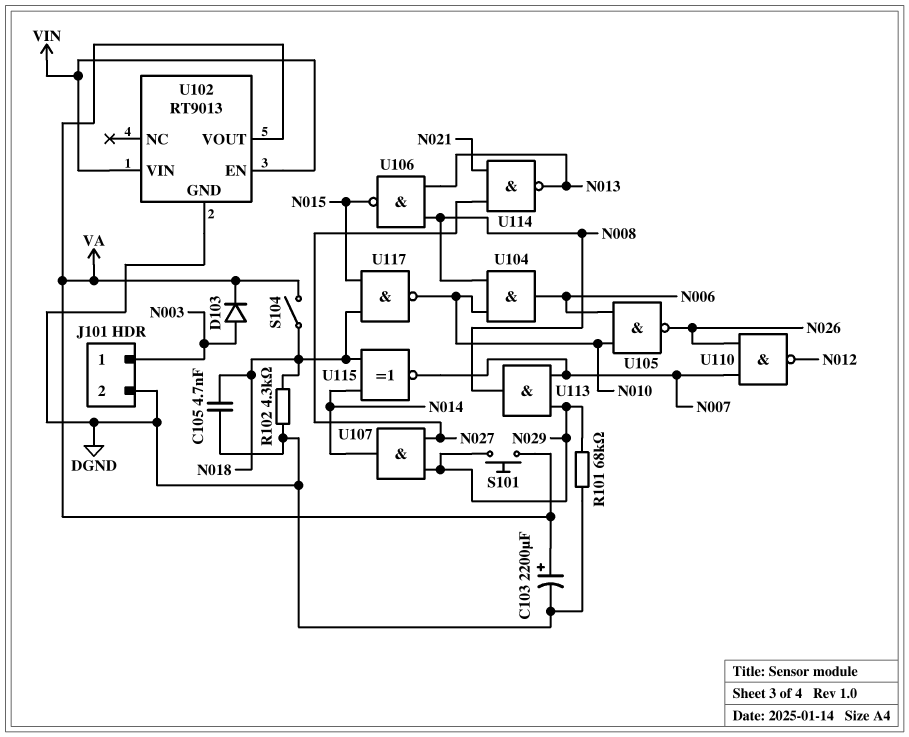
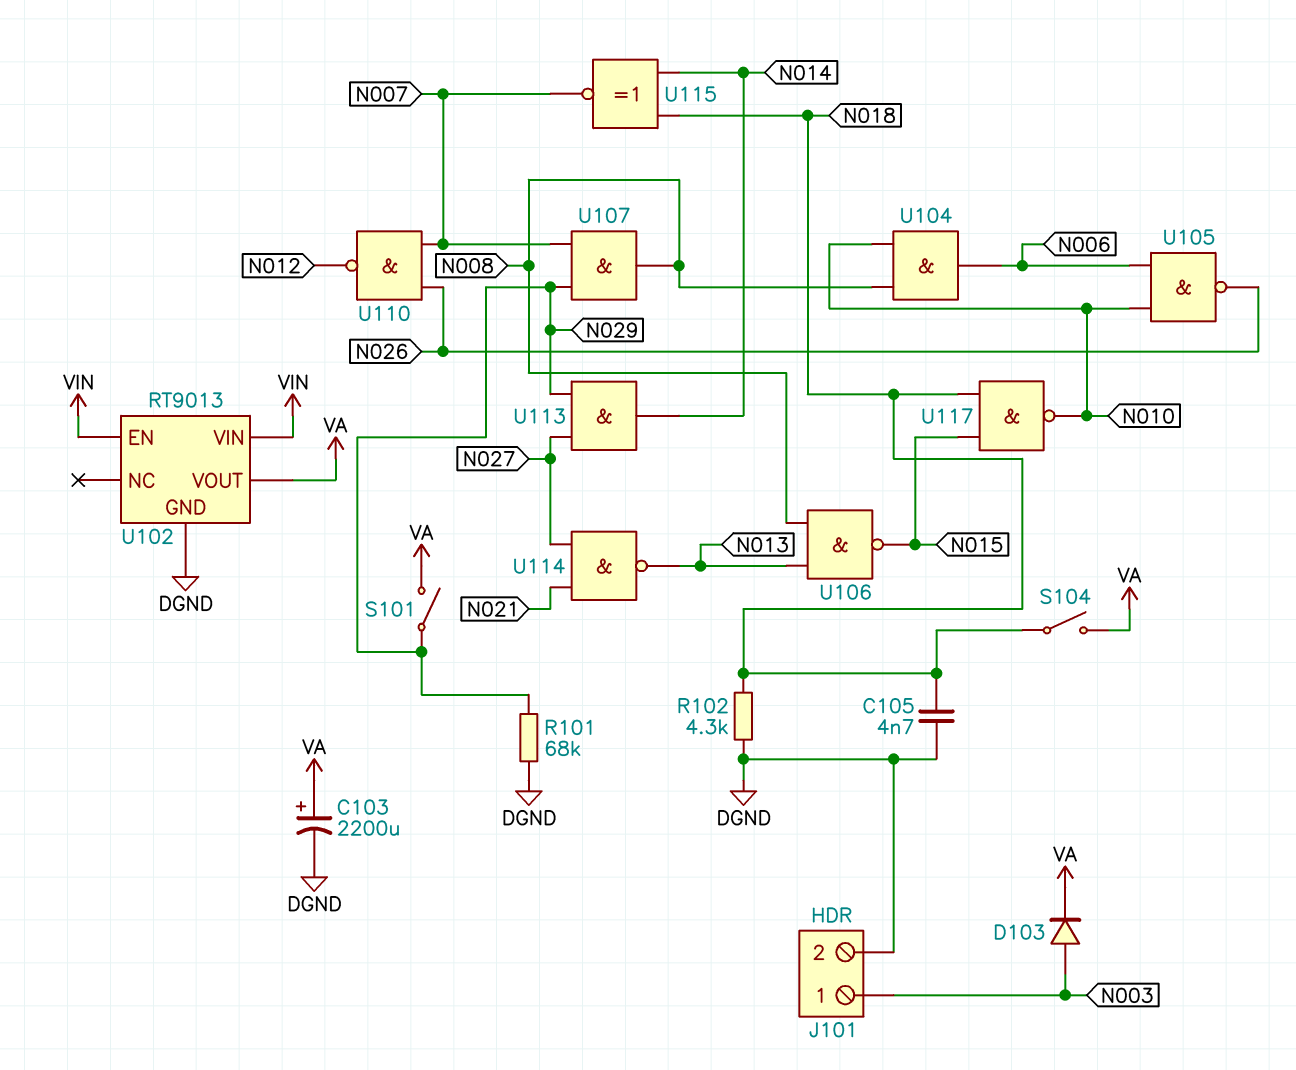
S101: button (N029, VA) -> switch (N029, VA)
U107: AND (in N027, in N029, out N014) -> AND (in N007, in N029, out N008)
U113: AND (in N007, in N029, out N008) -> AND (in N027, in N029, out N014)

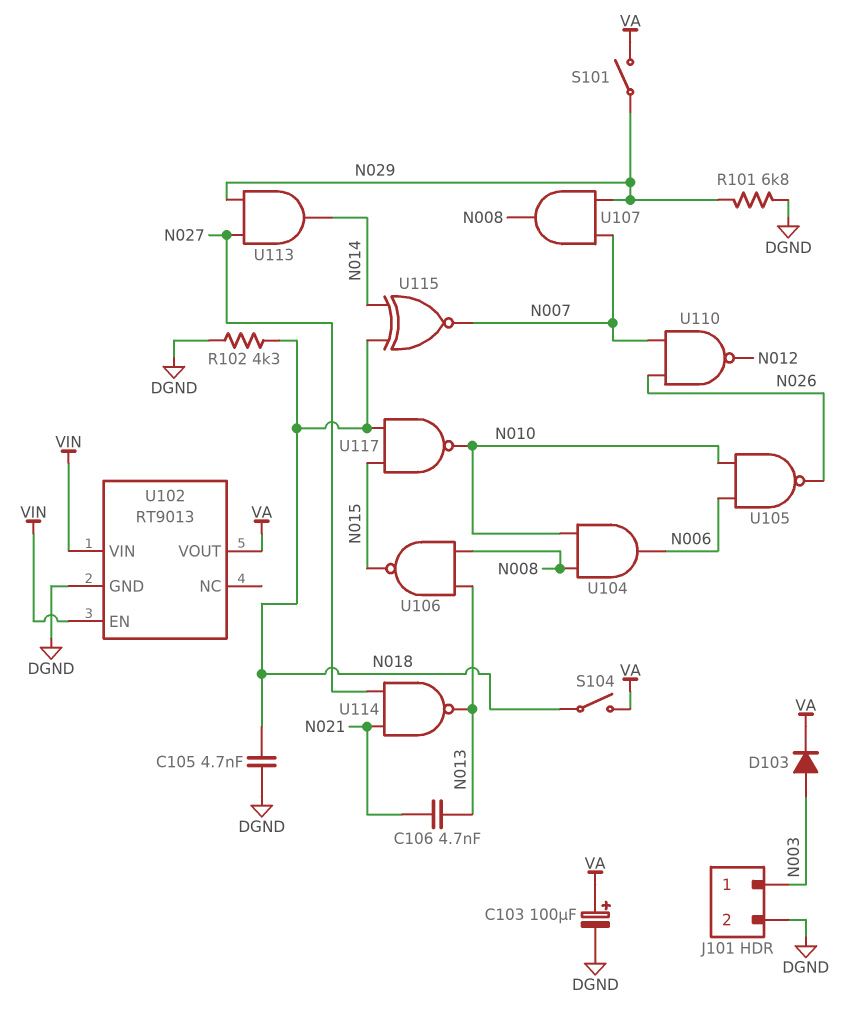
C103: 2200uF (plus VA, minus DGND) -> 100uF (plus VA, minus DGND)
C106: none -> 4.7nF (N013, N021)
R101: 68k (DGND, N029) -> 6.8k (DGND, N029)

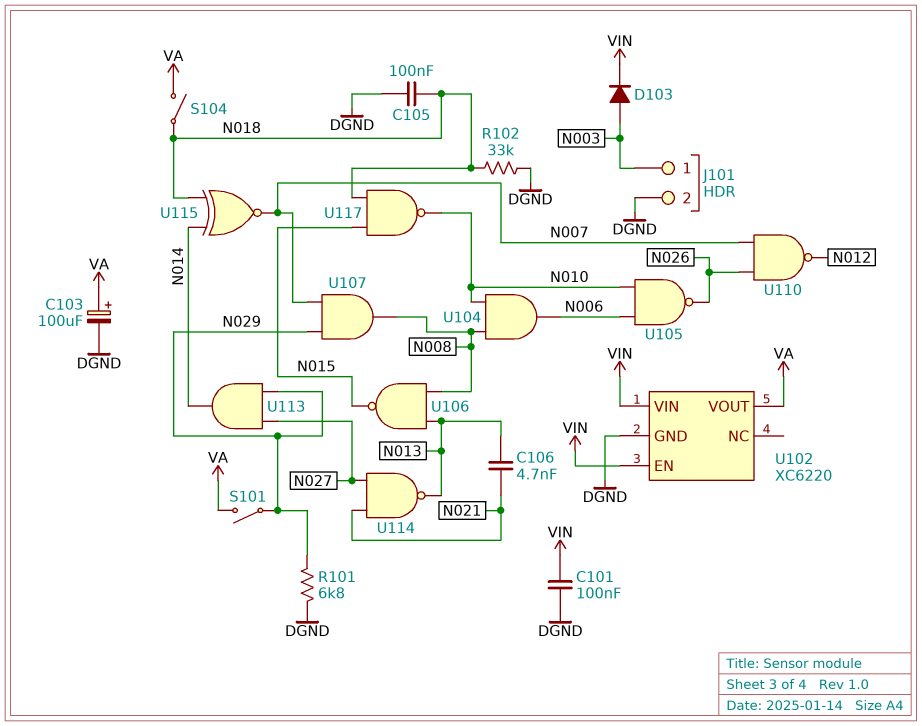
C101: none -> 100nF (DGND, VIN)
C105: 4.7nF (DGND, N018) -> 100nF (DGND, N018)
D103: diode (A N003, K VA) -> diode (A N003, K VIN)
R102: 4.3k (DGND, N018) -> 33k (DGND, N018)
U102: RT9013 -> XC6220

